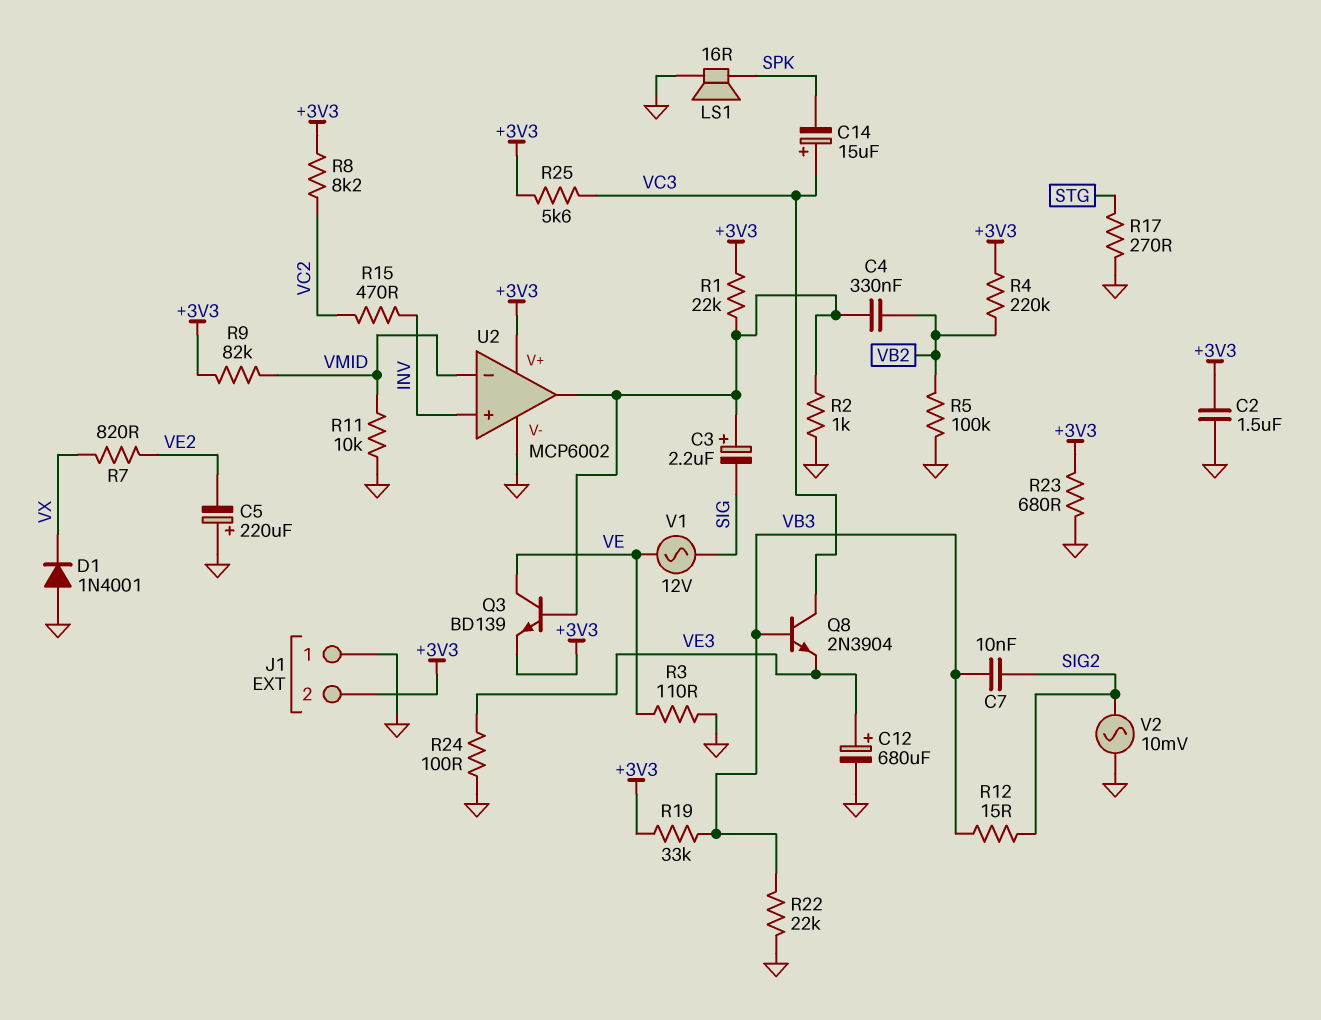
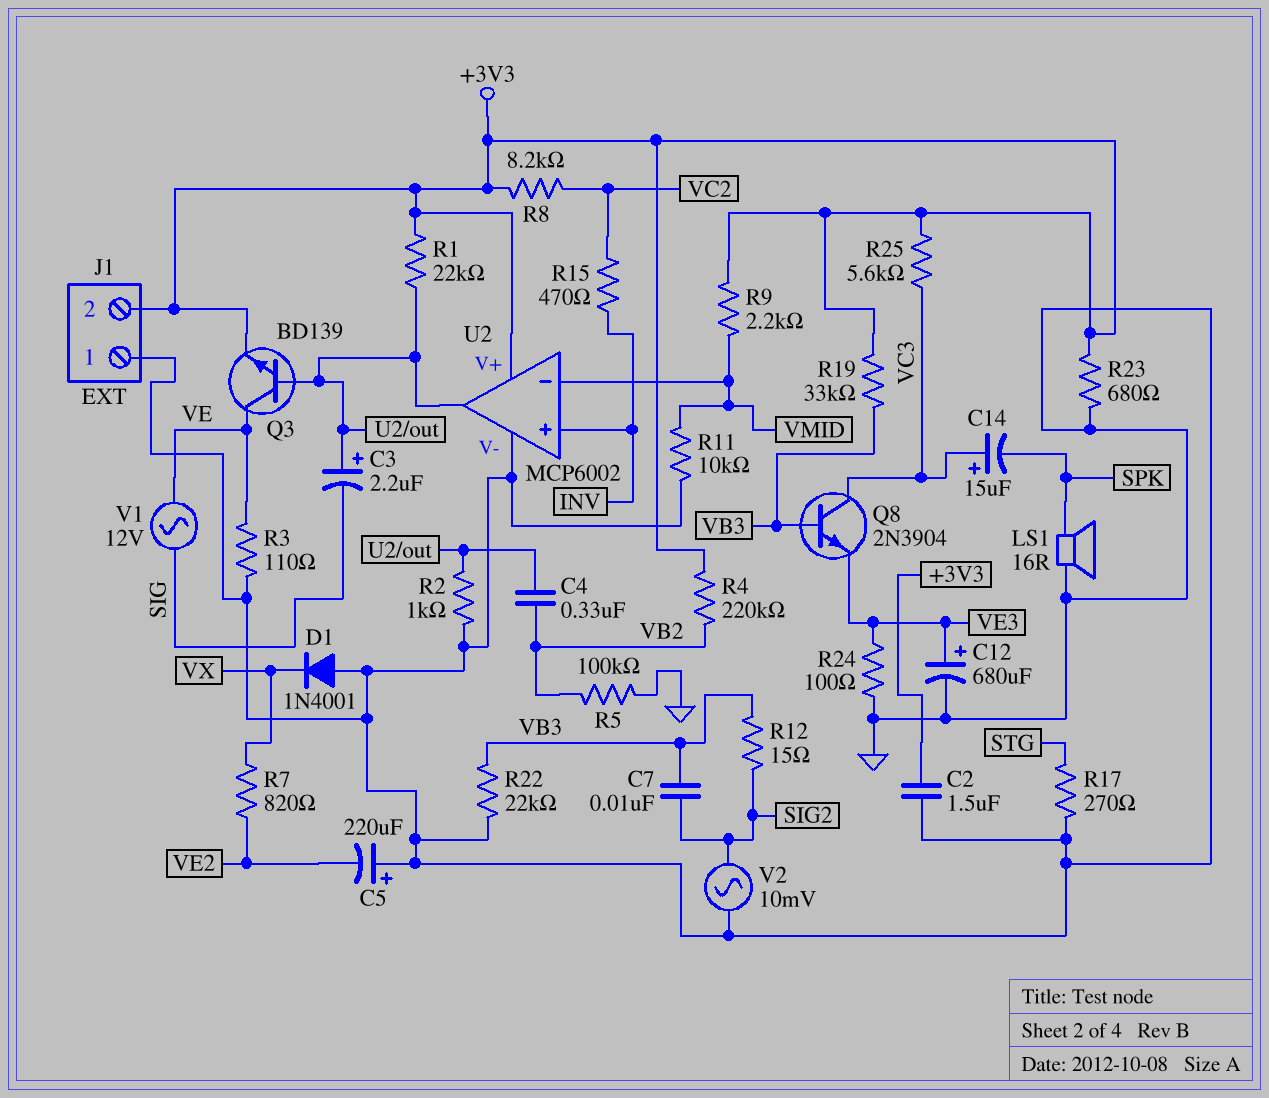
R9: 82k (+3V3, VMID) -> 2.2k (+3V3, VMID)

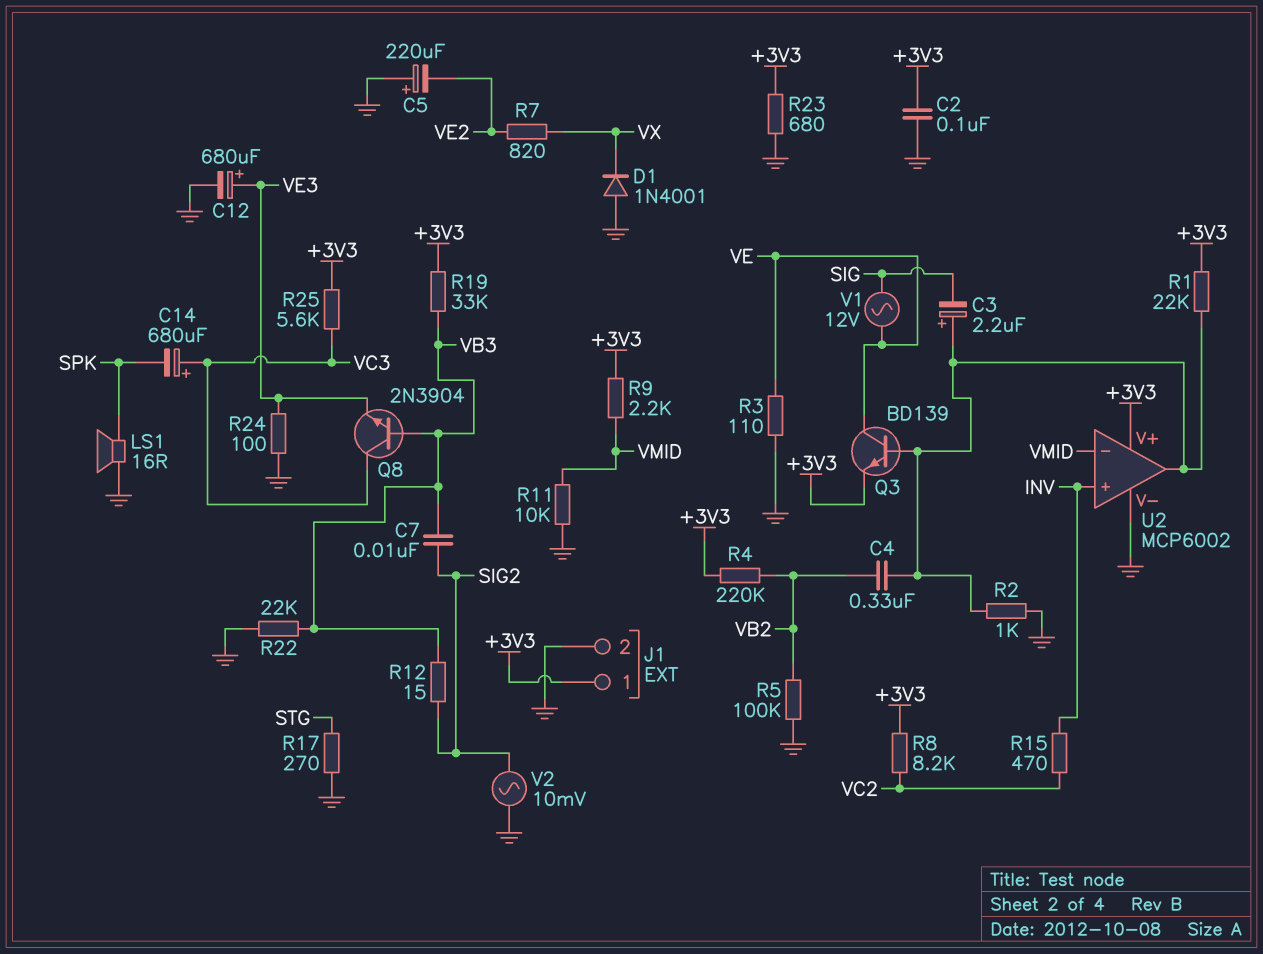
C2: 1.5uF (+3V3, GND) -> 100nF (+3V3, GND)
C14: 15uF (plus VC3, minus SPK) -> 680uF (plus VC3, minus SPK)
J1 pin 1: GND -> +3V3
J1 pin 2: +3V3 -> GND

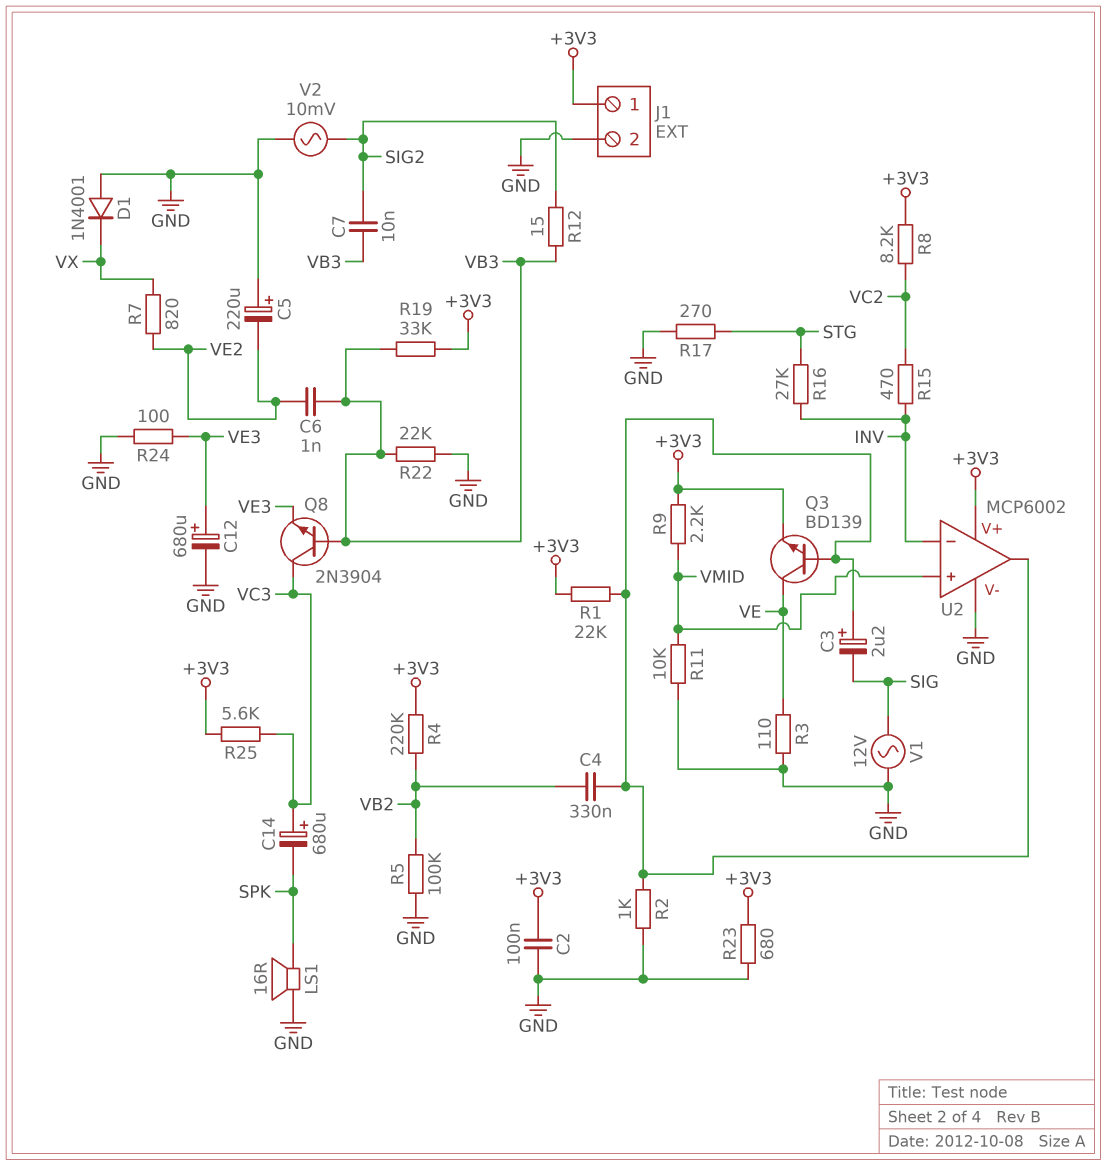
C6: none -> 1nF (VB3, VE2)
R16: none -> 27k (INV, STG)
U2 pin in+: INV -> VMID
U2 pin in-: VMID -> INV
V1: AC 12V (SIG, VE) -> AC 12V (GND, SIG)

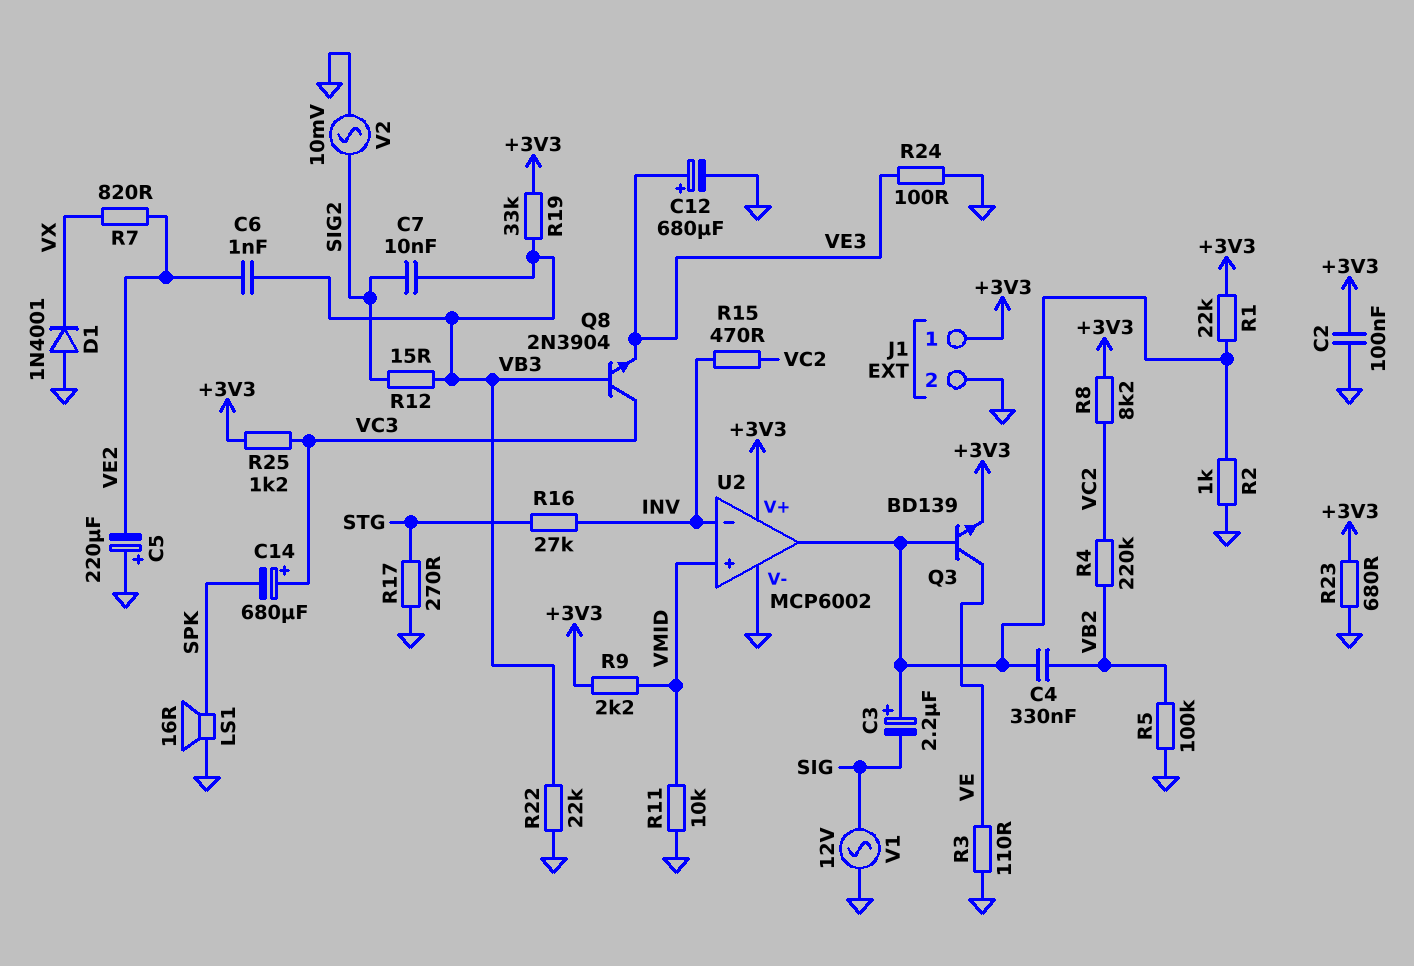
R4: 220k (+3V3, VB2) -> 220k (VB2, VC2)
R25: 5.6k (+3V3, VC3) -> 1.2k (+3V3, VC3)

